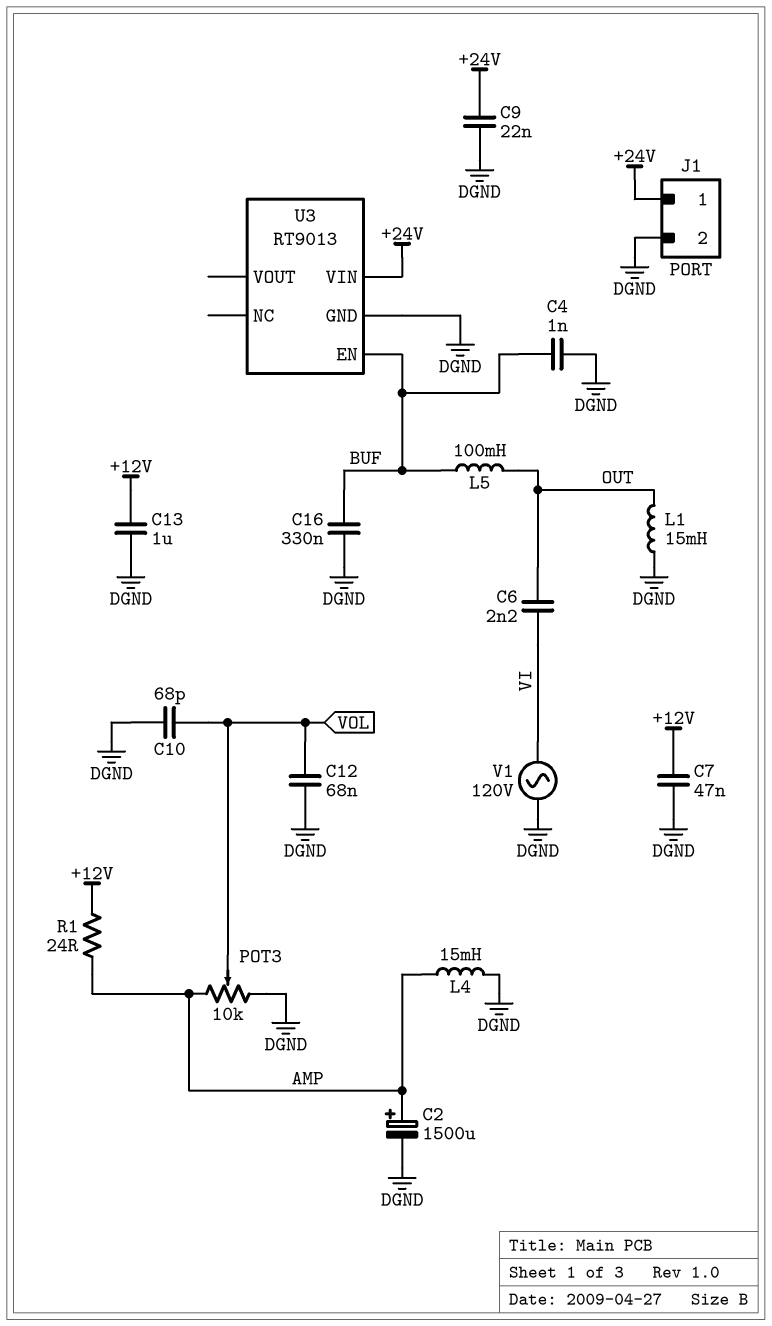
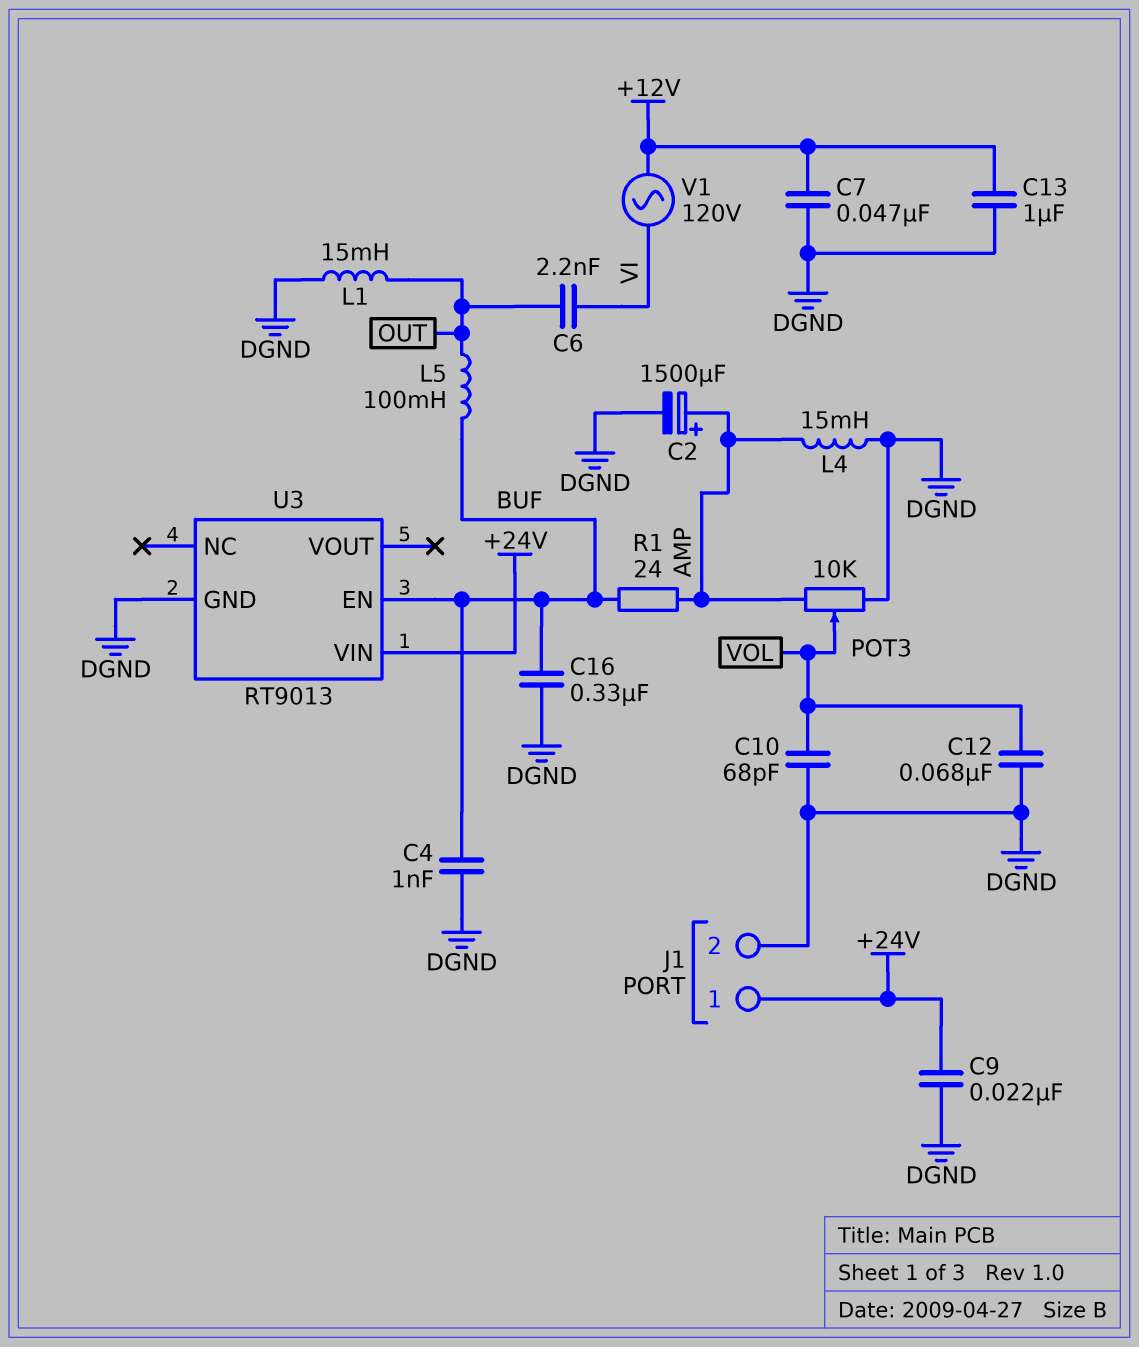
R1: 24 (+12V, AMP) -> 24 (AMP, BUF)
V1: AC 120V (DGND, VI) -> AC 120V (+12V, VI)

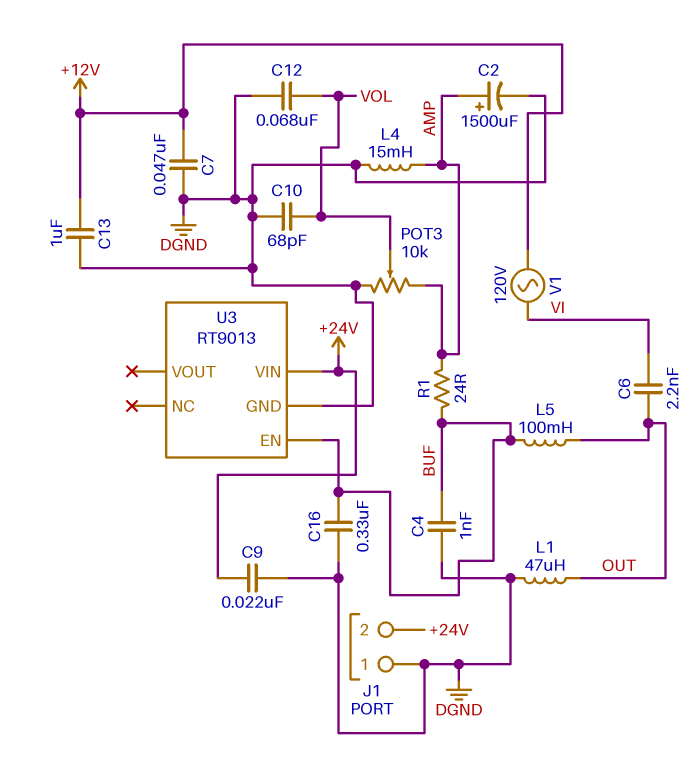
J1 pin 1: +24V -> DGND
J1 pin 2: DGND -> +24V
L1: 15mH (DGND, OUT) -> 47uH (DGND, OUT)

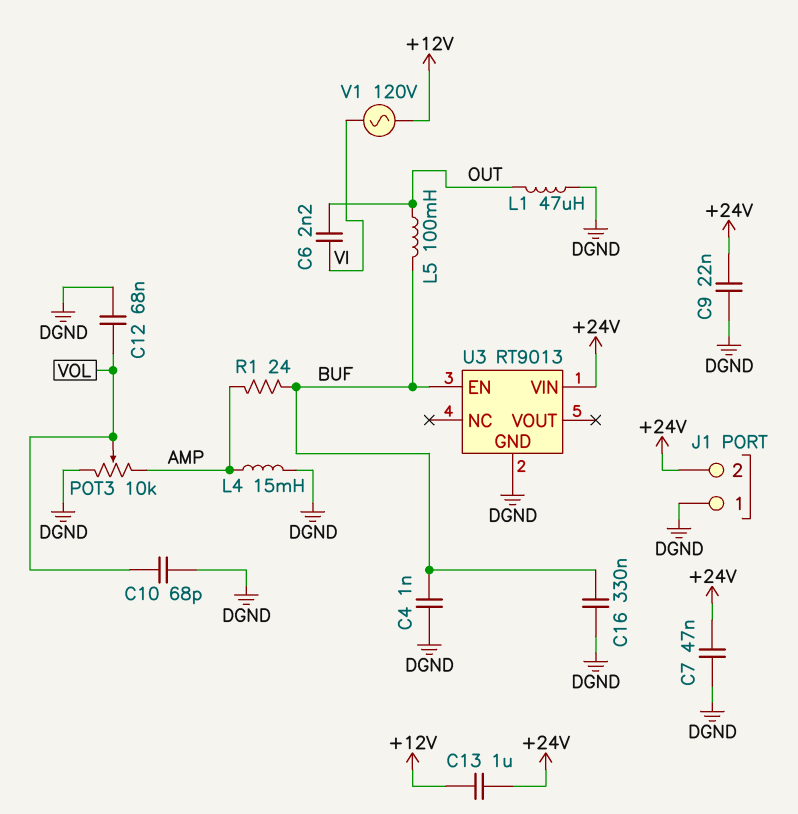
C2: 1500uF (plus AMP, minus DGND) -> none
C7: 47nF (+12V, DGND) -> 47nF (+24V, DGND)
C13: 1uF (+12V, DGND) -> 1uF (+12V, +24V)

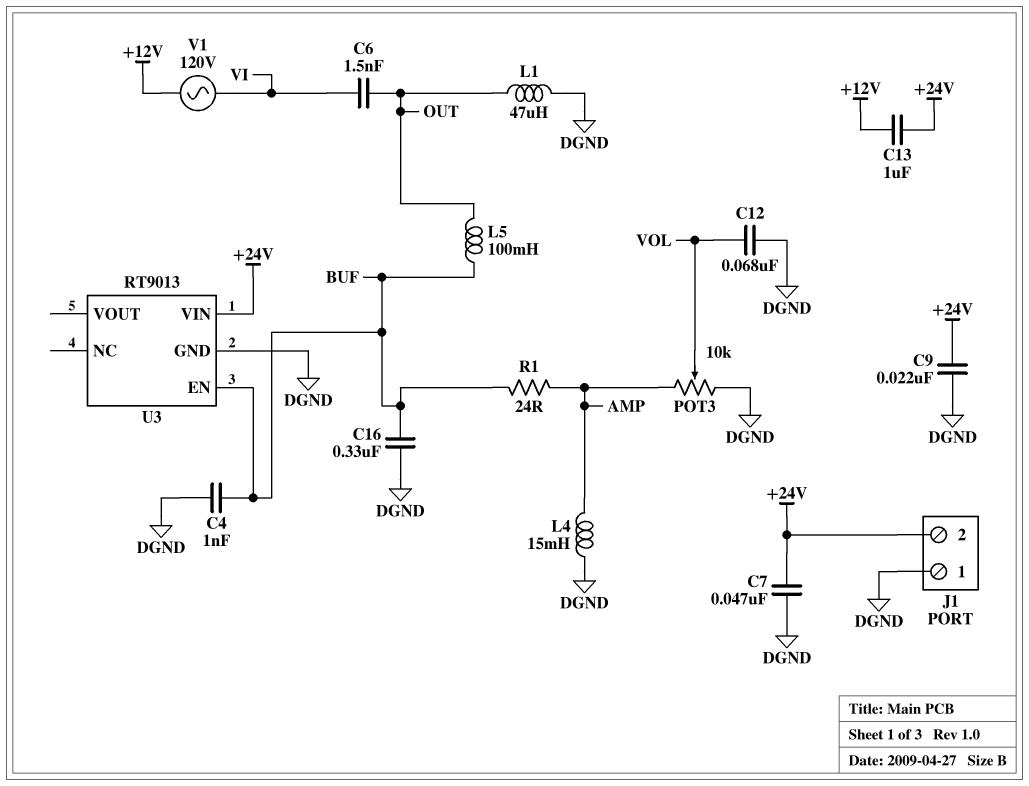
C6: 2.2nF (OUT, VI) -> 1.5nF (OUT, VI)
C10: 68pF (DGND, VOL) -> none

